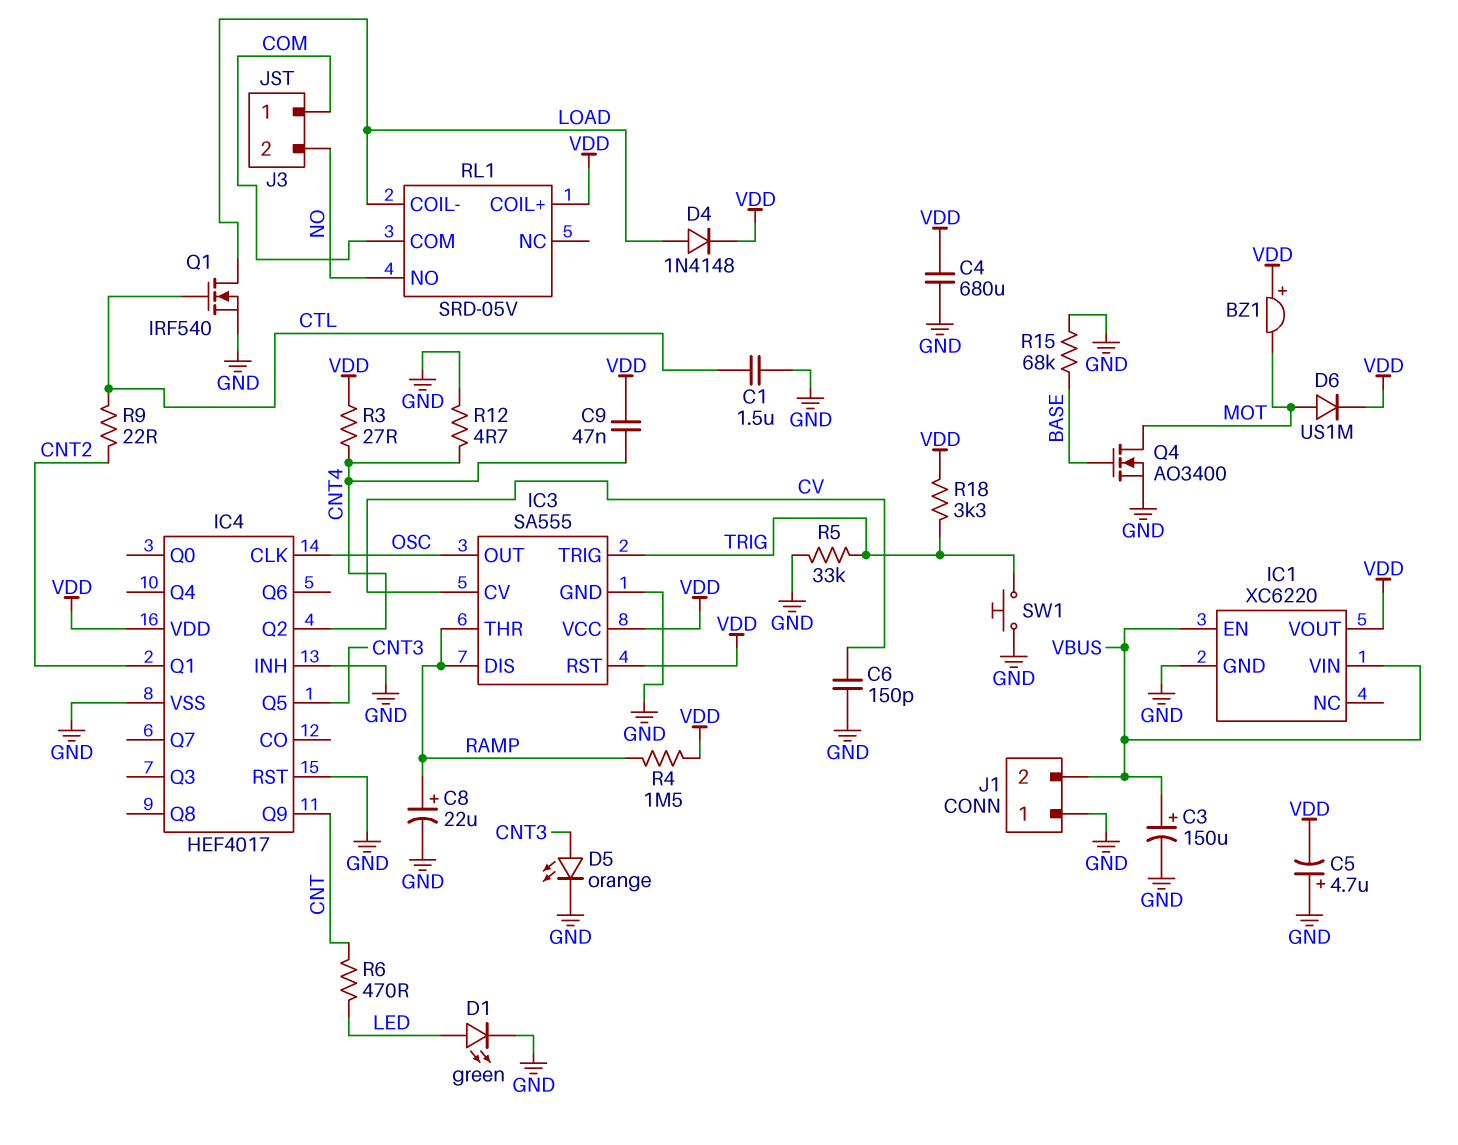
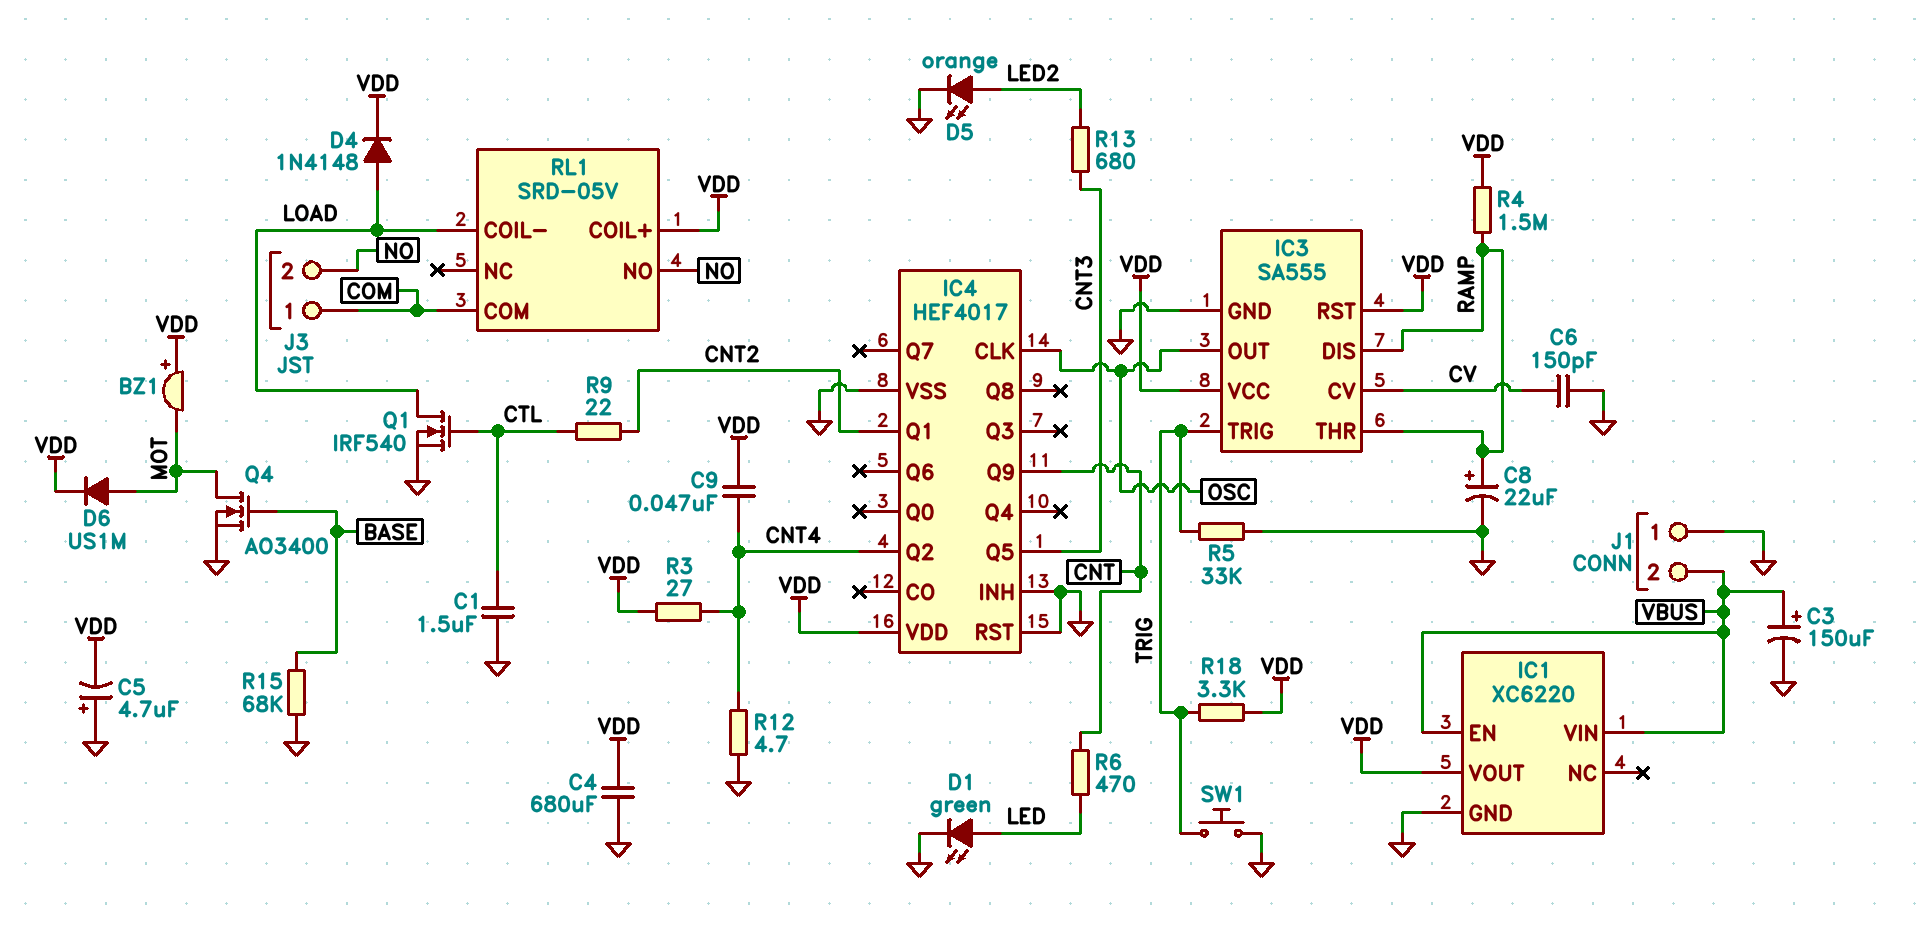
D5: LED orange (A CNT3, K GND) -> LED orange (A LED2, K GND)
R13: none -> 680 (CNT3, LED2)

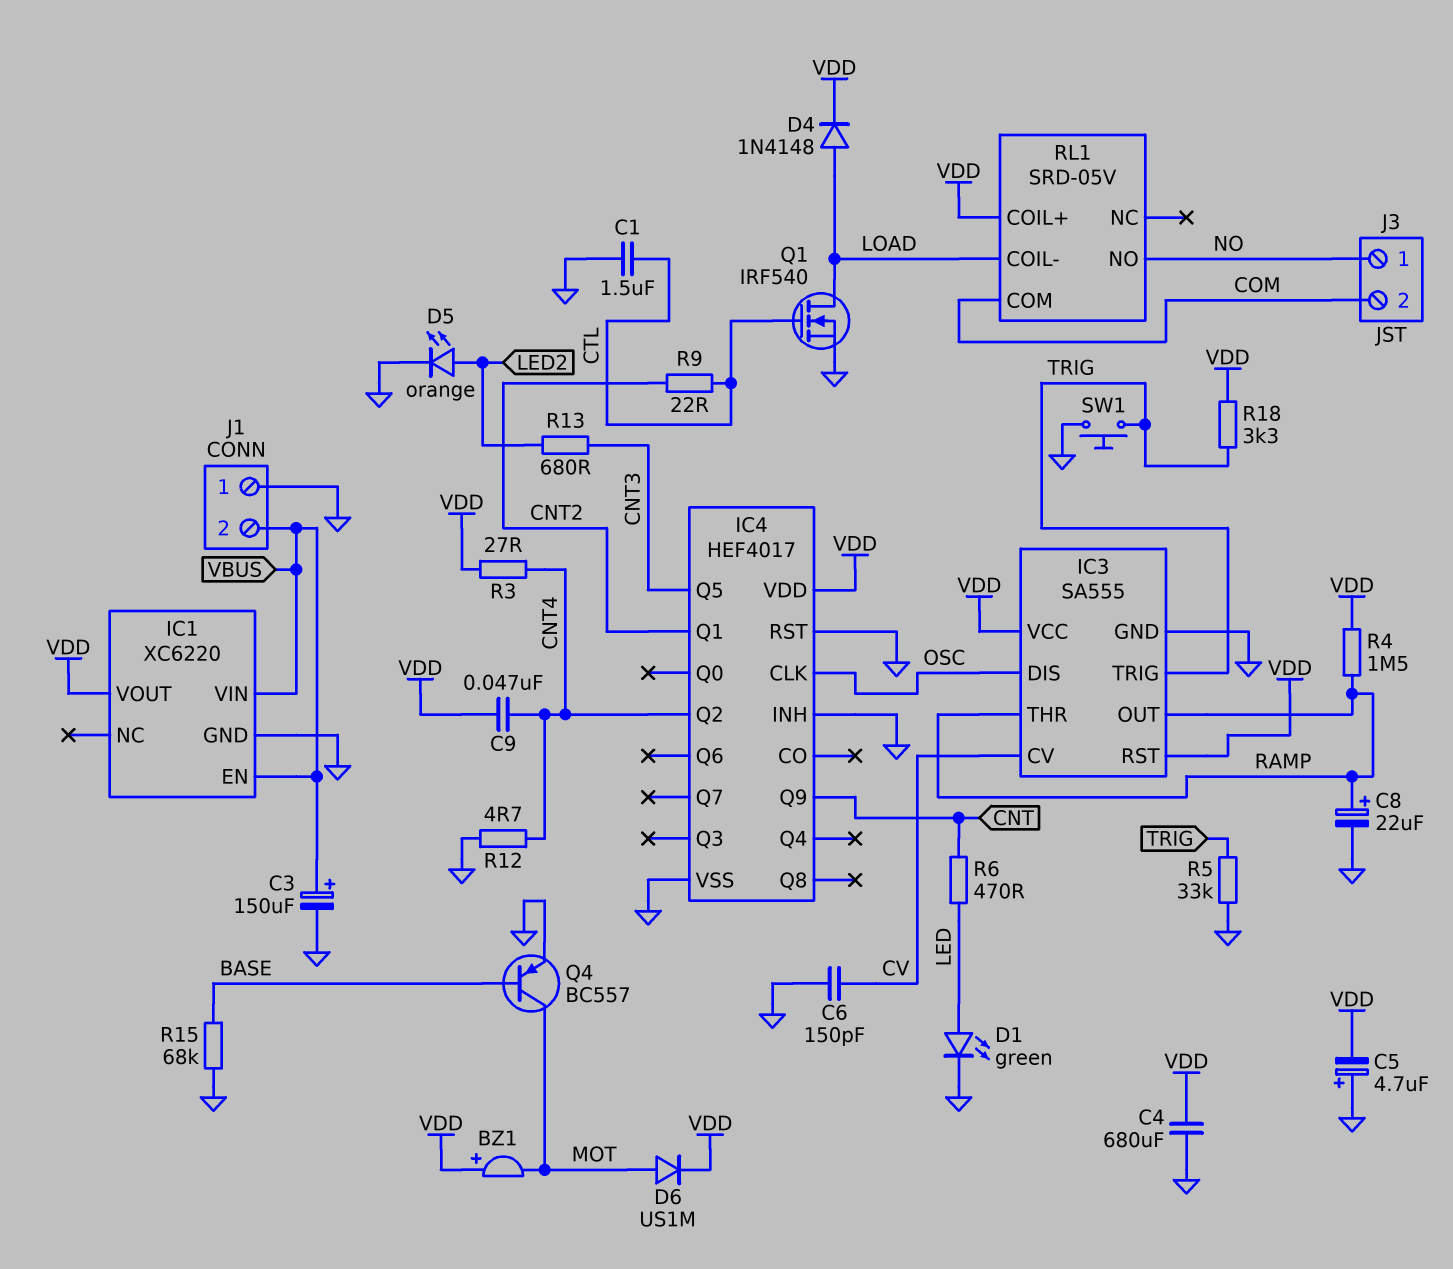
IC3 pin DIS: RAMP -> OSC
IC3 pin OUT: OSC -> RAMP
J3 pin 1: COM -> NO
J3 pin 2: NO -> COM
Q4: NMOS AO3400 (G BASE, D MOT, S GND) -> PNP BC557 (B BASE, C MOT, E GND)

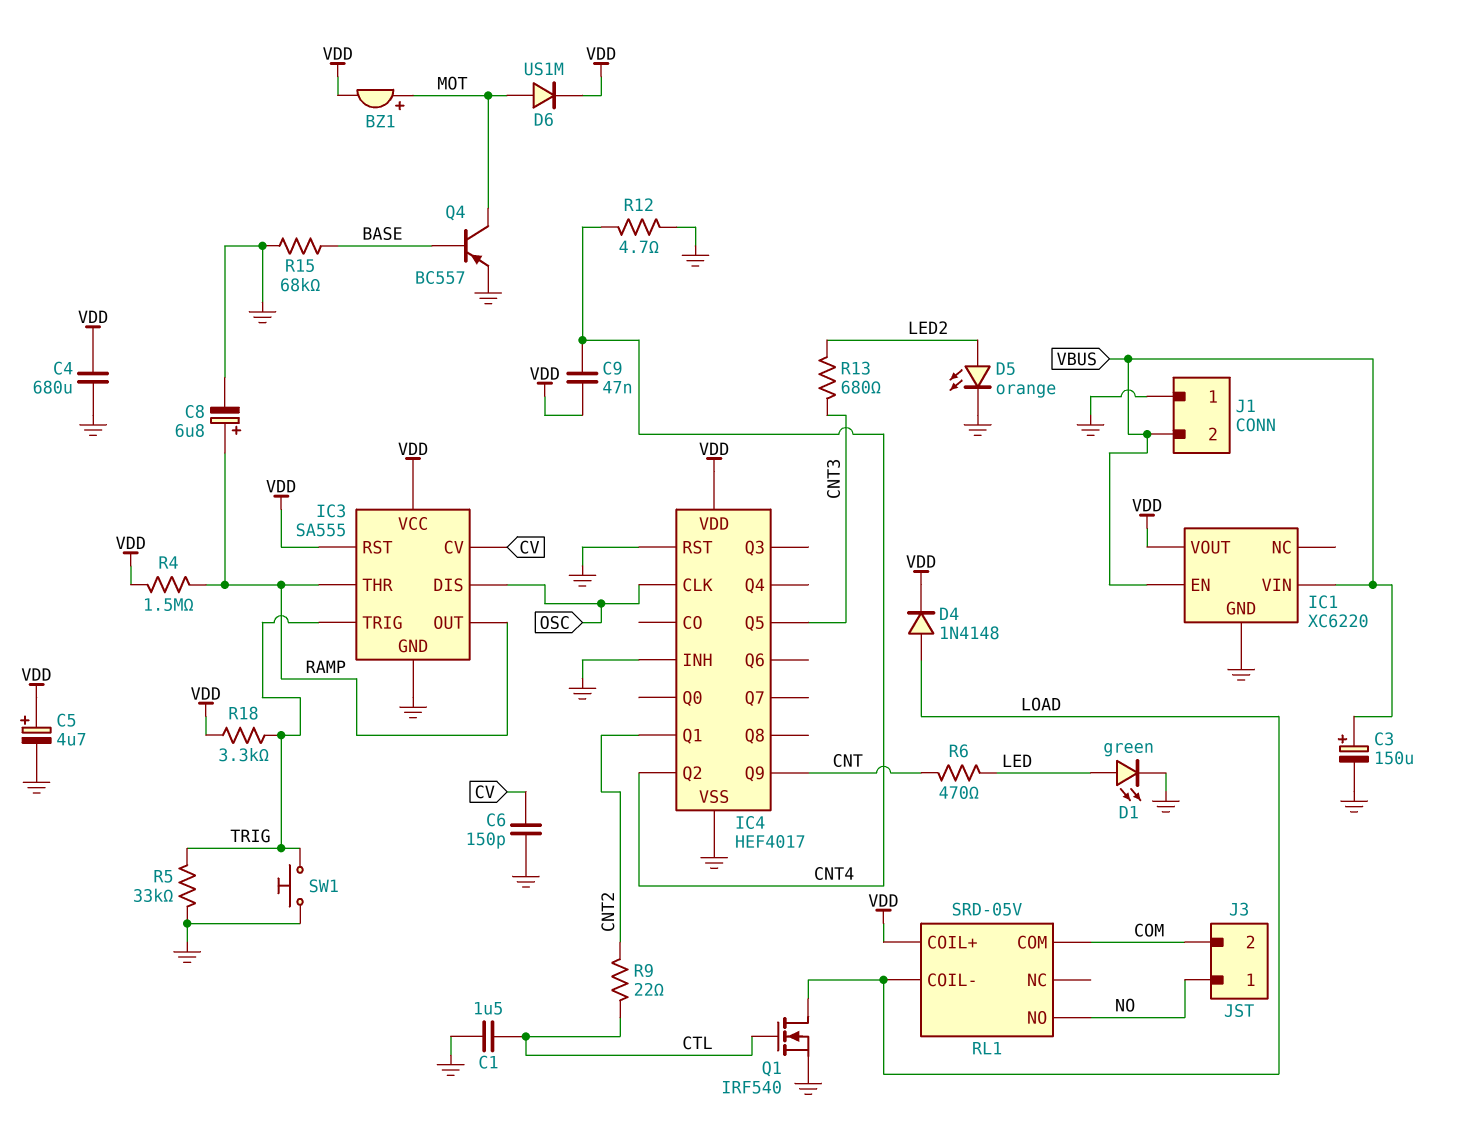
BZ1: buzzer (plus VDD, minus MOT) -> buzzer (plus MOT, minus VDD)
C5: 4.7uF (plus GND, minus VDD) -> 4.7uF (plus VDD, minus GND)
C8: 22uF (plus RAMP, minus GND) -> 6.8uF (plus RAMP, minus GND)
R3: 27 (CNT4, VDD) -> none

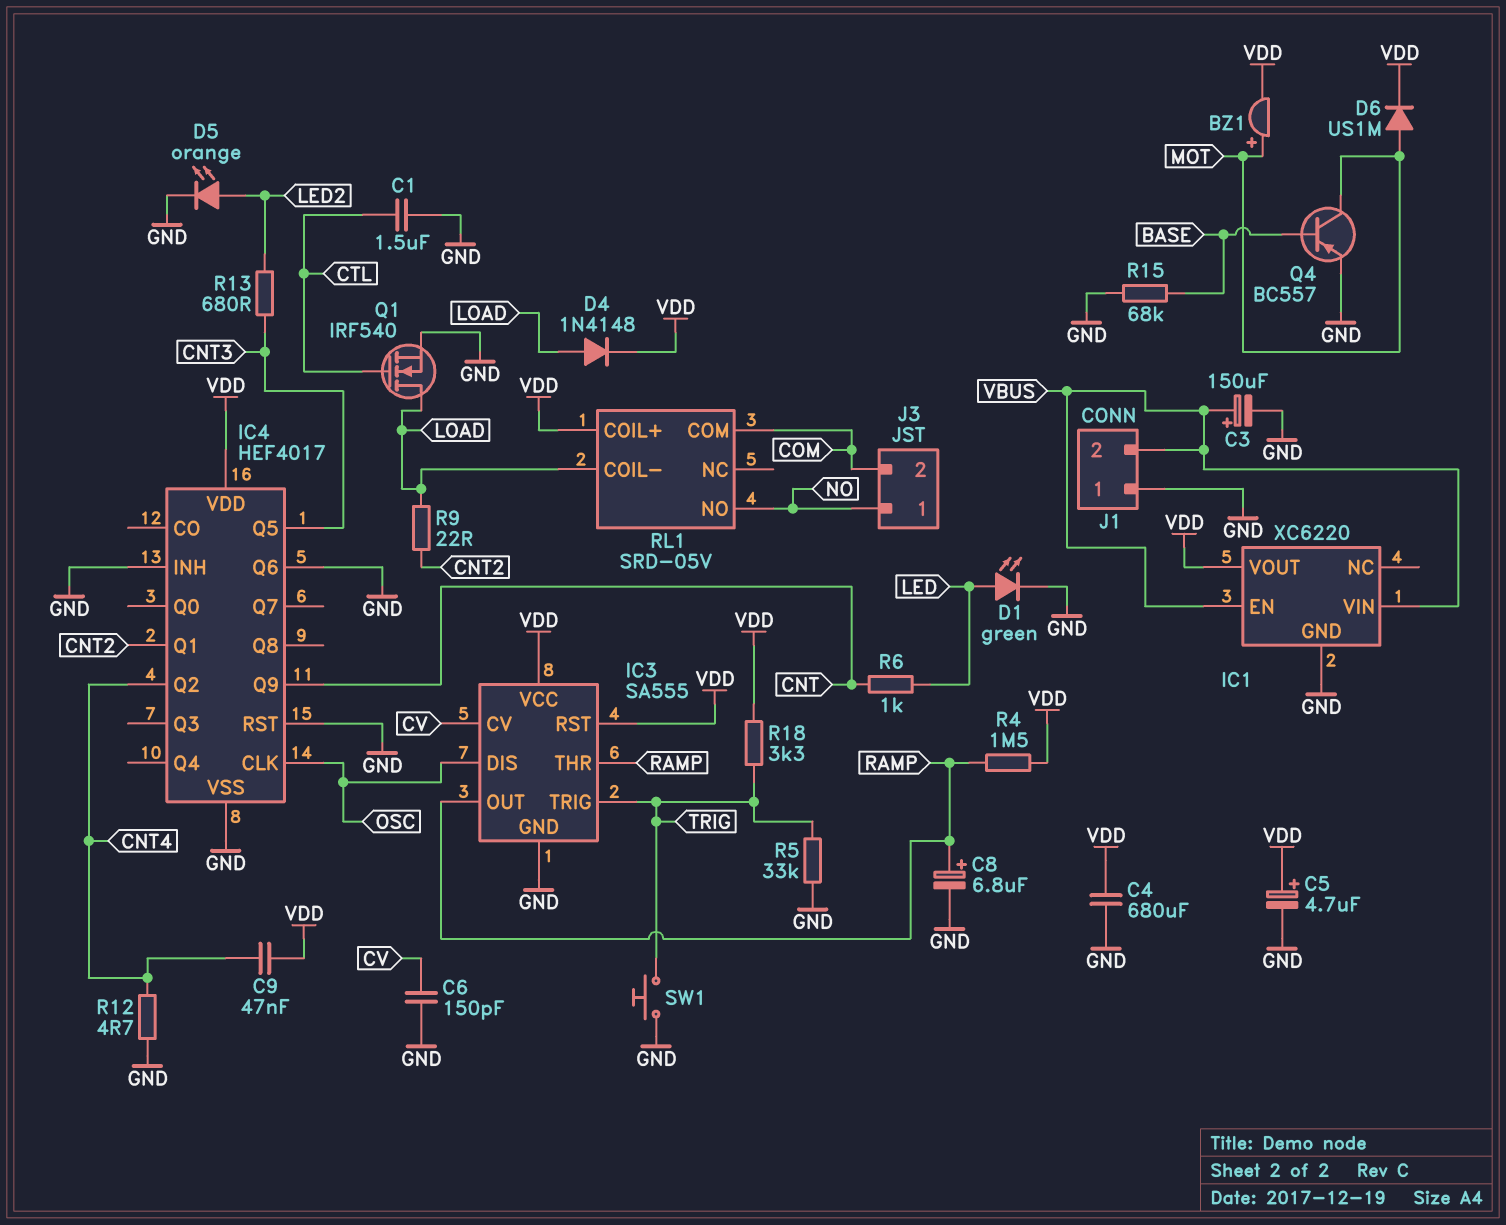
IC4 pin Q6: none -> GND
R6: 470 (CNT, LED) -> 1k (CNT, LED)
R9: 22 (CNT2, CTL) -> 22 (CNT2, LOAD)

